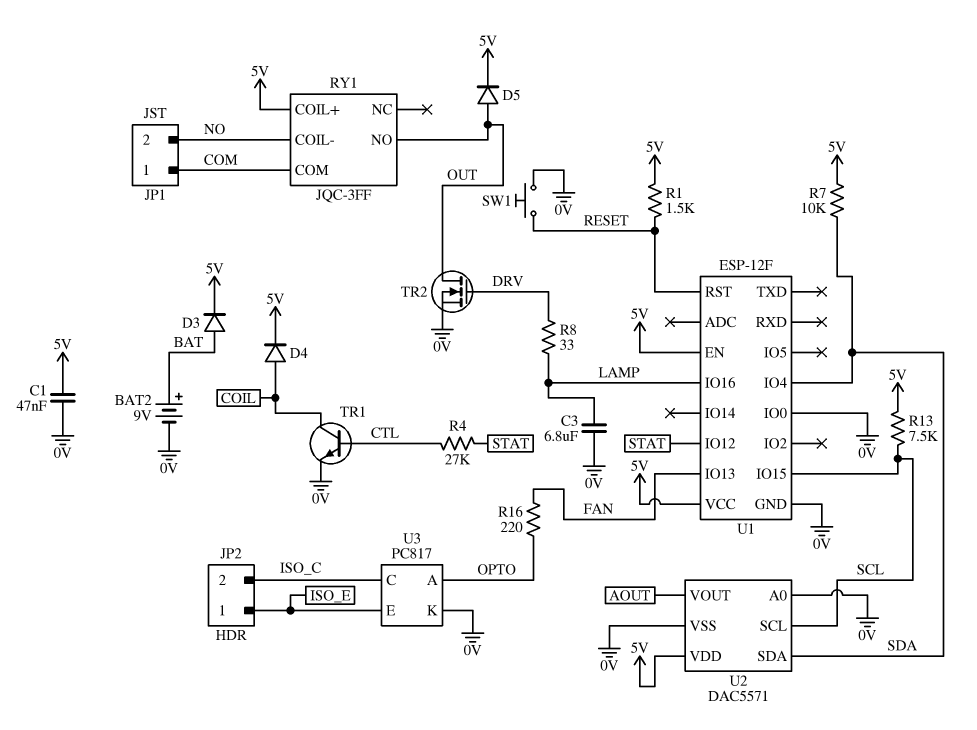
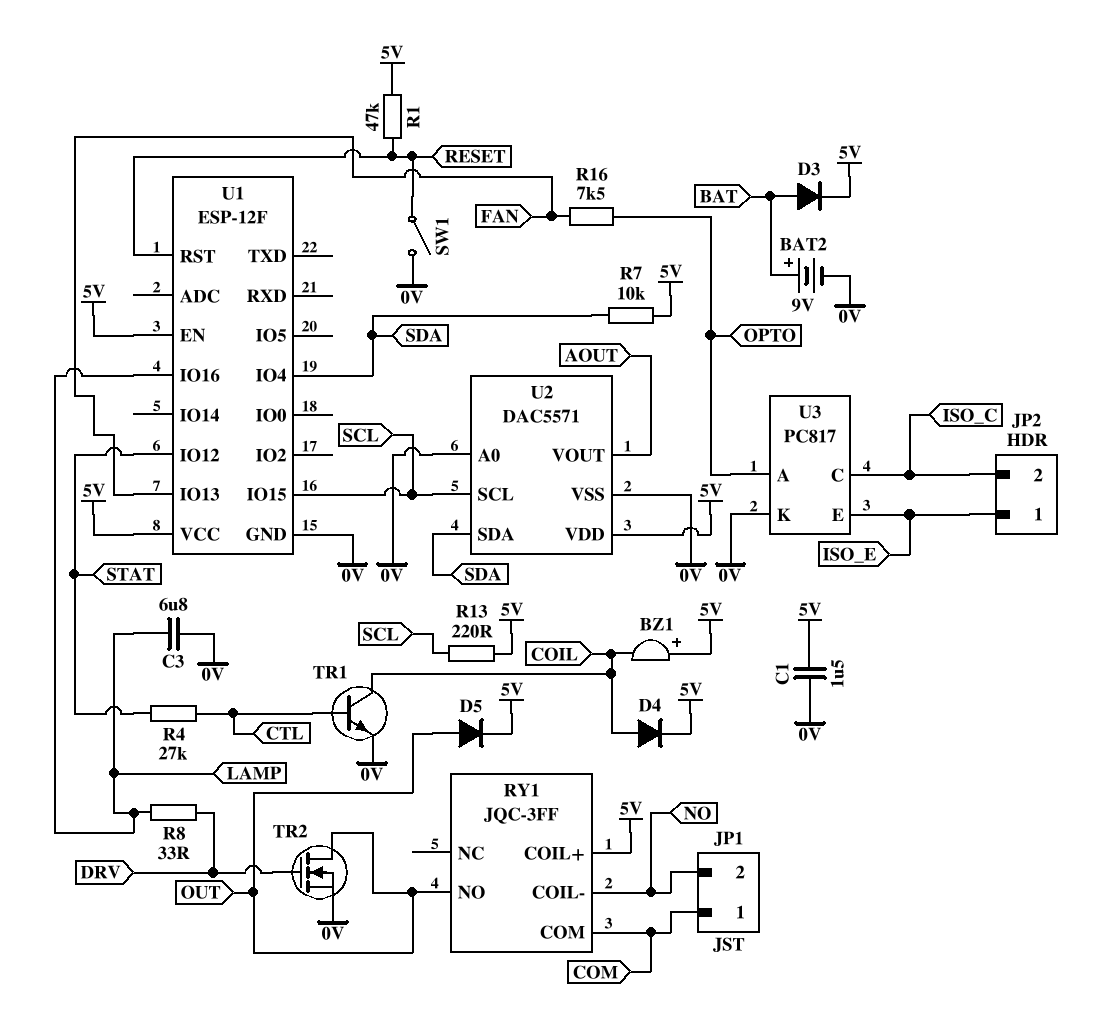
BZ1: none -> buzzer (plus 5V, minus COIL)
C1: 47nF (0V, 5V) -> 1.5uF (0V, 5V)
R1: 1.5k (5V, RESET) -> 47k (5V, RESET)
R13: 7.5k (5V, SCL) -> 220 (5V, SCL)
R16: 220 (FAN, OPTO) -> 7.5k (FAN, OPTO)
SW1: button (0V, RESET) -> switch (0V, RESET)
U1 pin IO0: 0V -> none

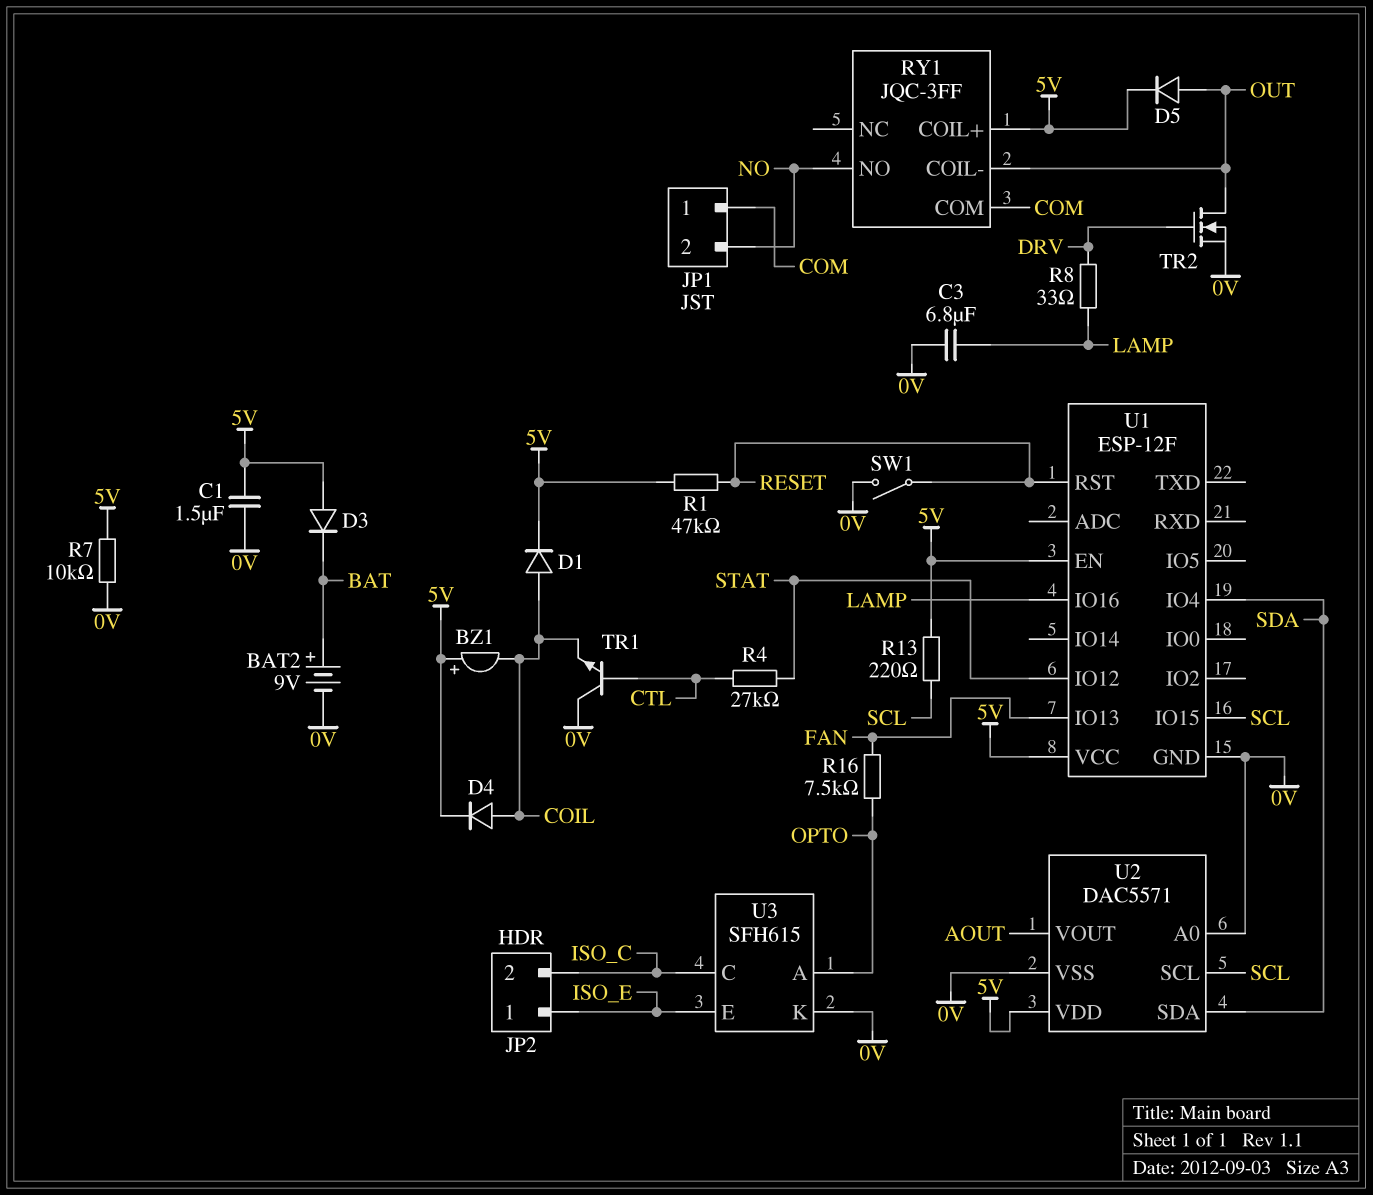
D1: none -> diode (A COIL, K 5V)
D3: diode (A BAT, K 5V) -> diode (A 5V, K BAT)
R7: 10k (5V, SDA) -> 10k (0V, 5V)
RY1 pin COIL-: NO -> OUT
RY1 pin NO: OUT -> NO
TR1: NPN (B CTL, C COIL, E 0V) -> NPN (B CTL, C 0V, E COIL)
U3: PC817 -> SFH615

